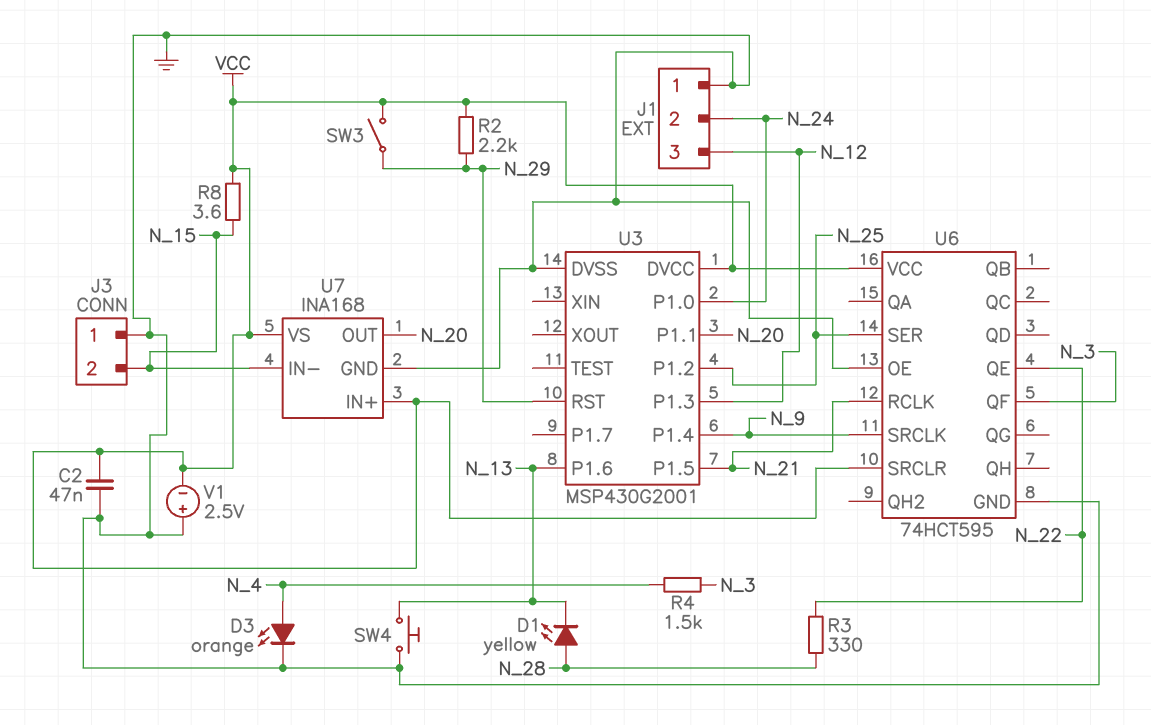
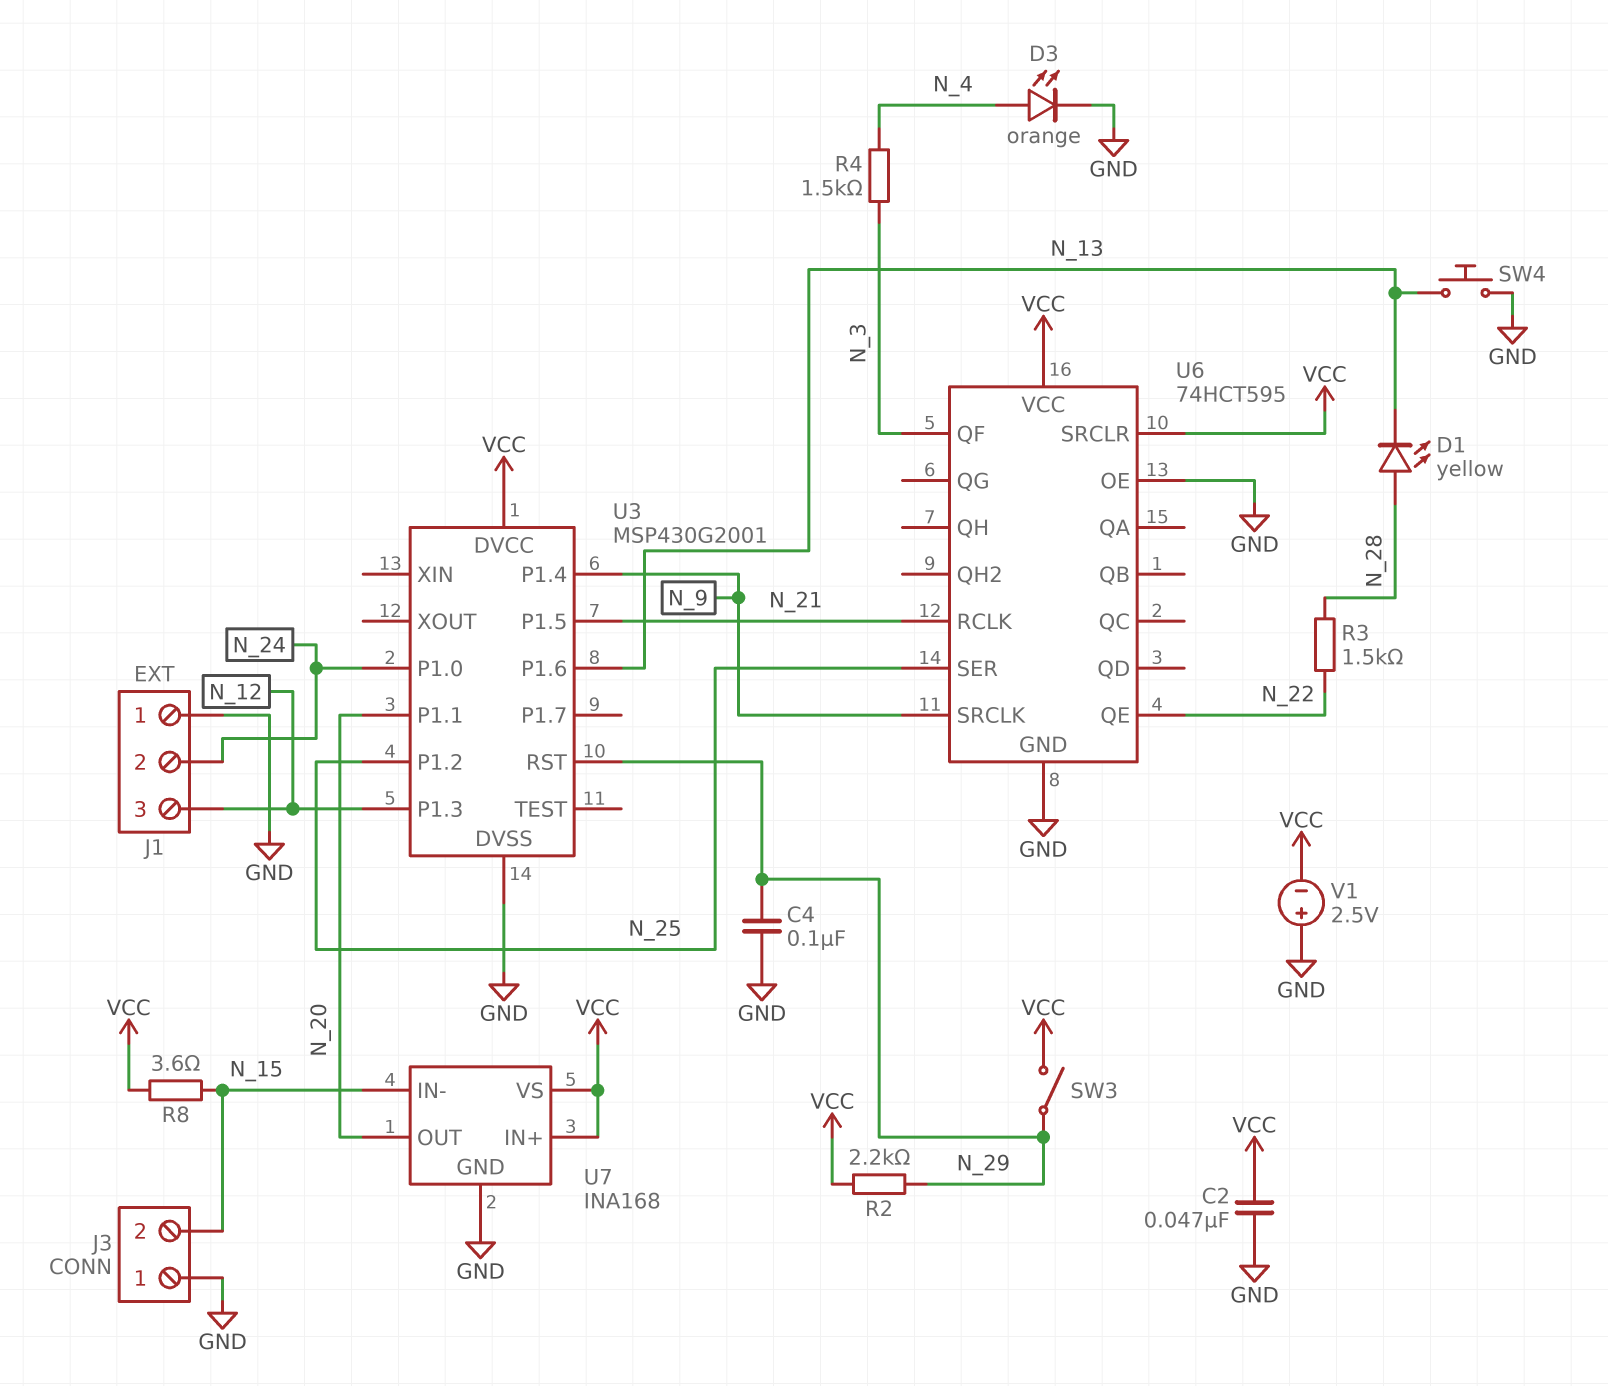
C4: none -> 100nF (GND, N_29)
R3: 330 (N_22, N_28) -> 1.5k (N_22, N_28)

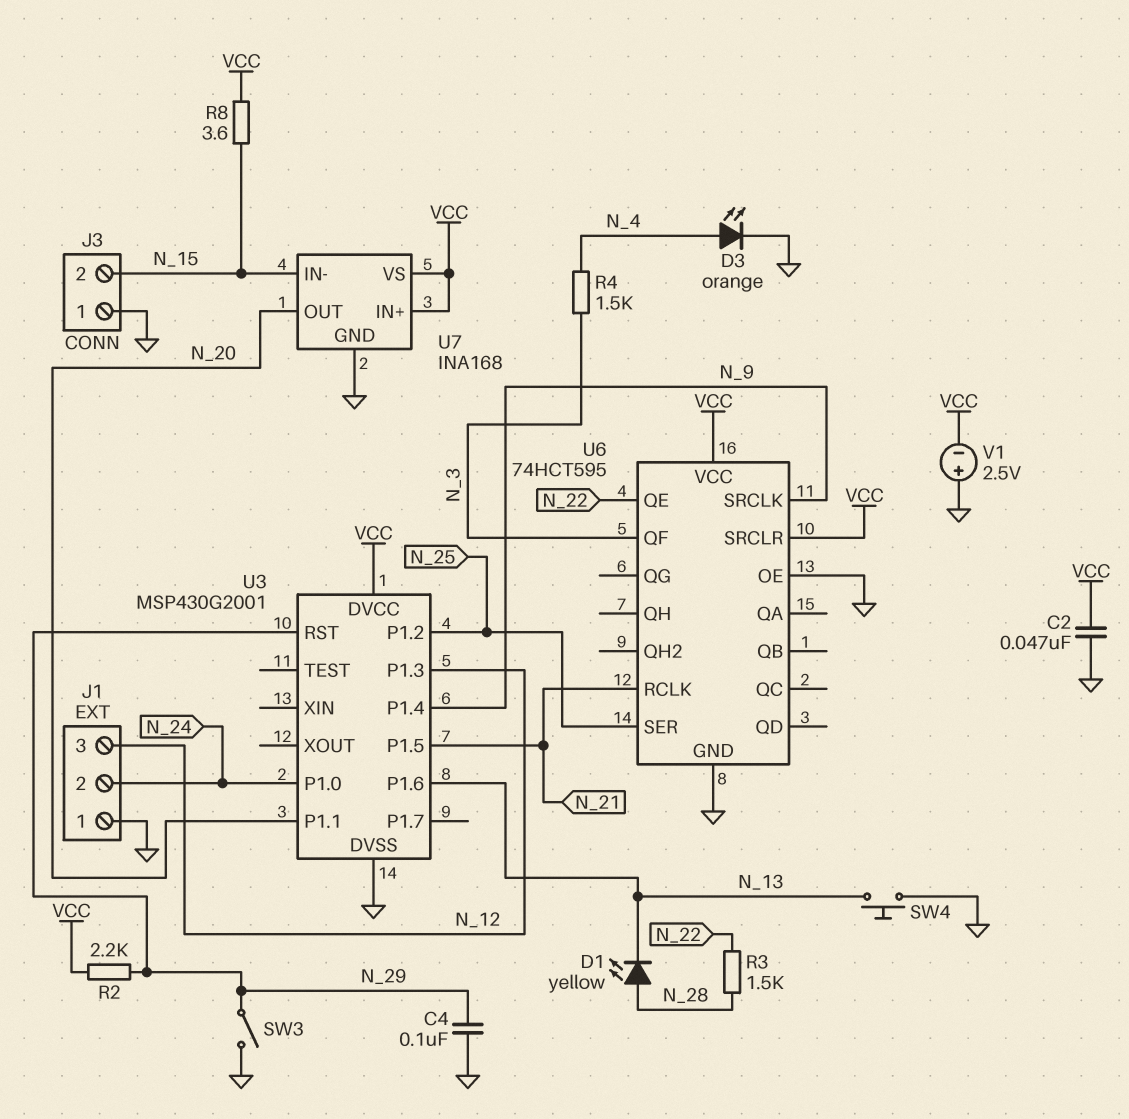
SW3: switch (N_29, VCC) -> switch (GND, N_29)

